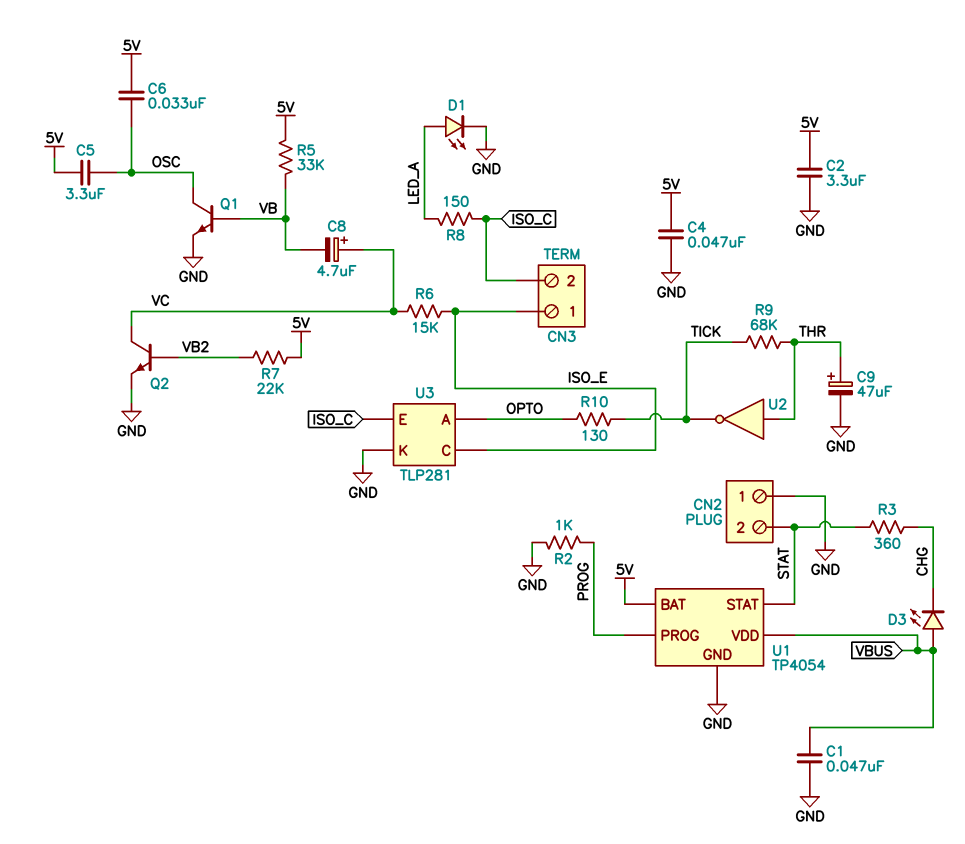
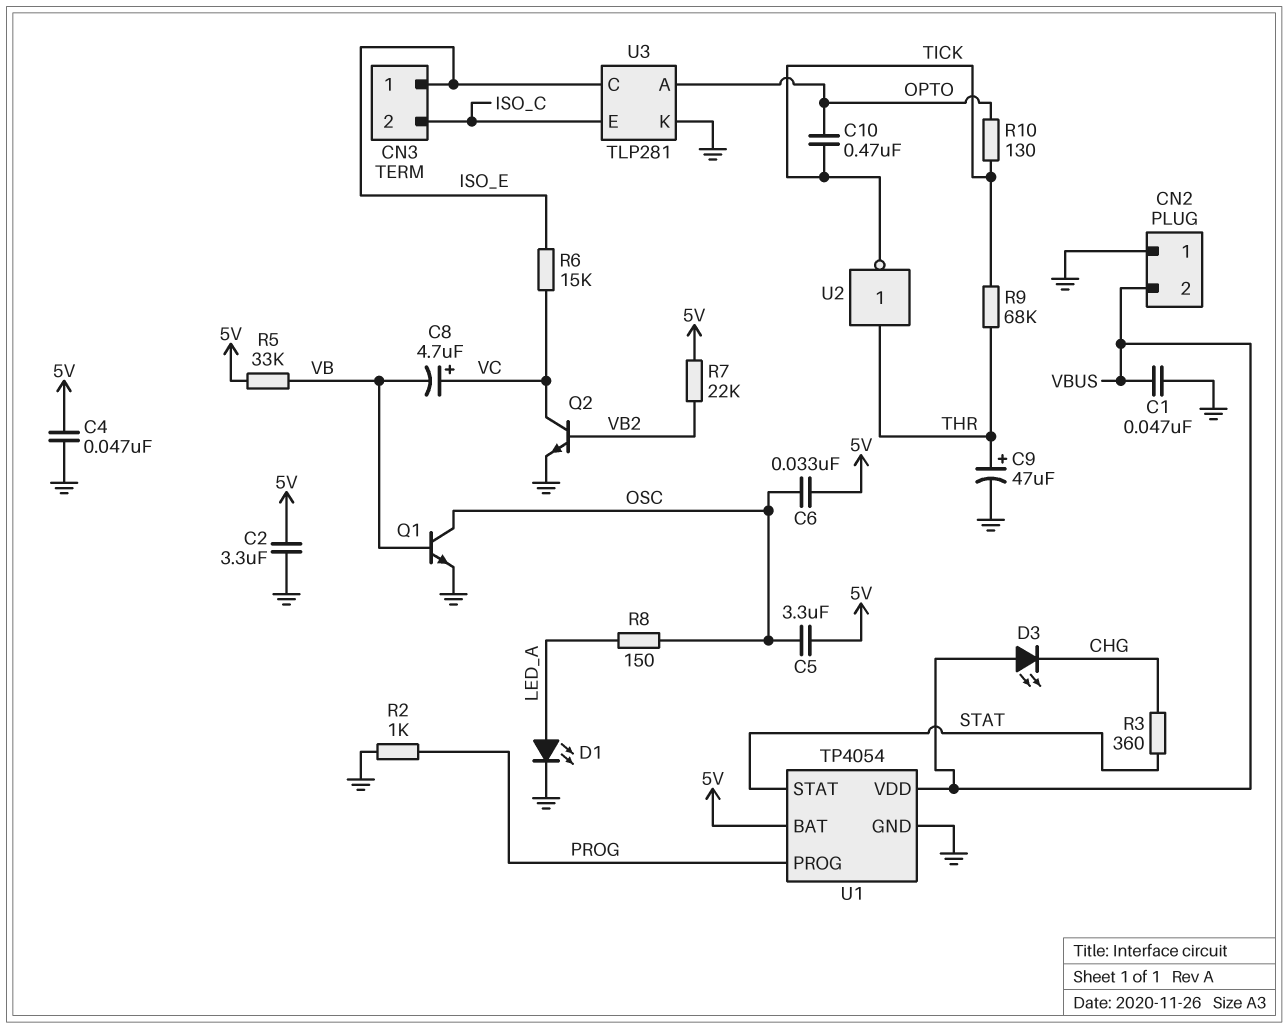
C10: none -> 470nF (OPTO, TICK)
CN2 pin 2: STAT -> VBUS
R8: 150 (ISO_C, LED_A) -> 150 (LED_A, OSC)

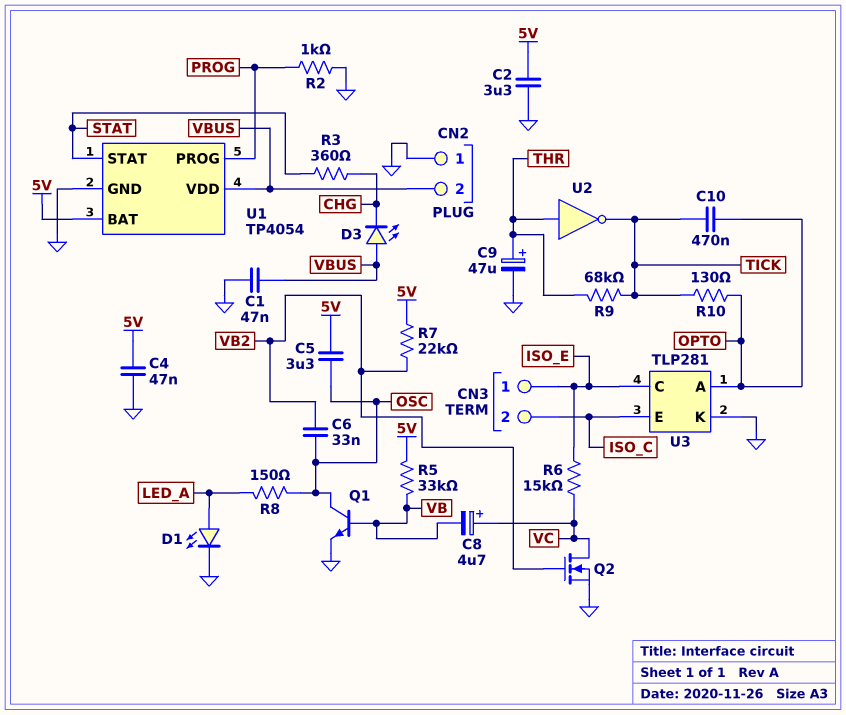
C6: 33nF (5V, OSC) -> 33nF (OSC, VB2)
Q2: NPN (B VB2, C VC, E GND) -> NMOS (G VB2, D VC, S GND)

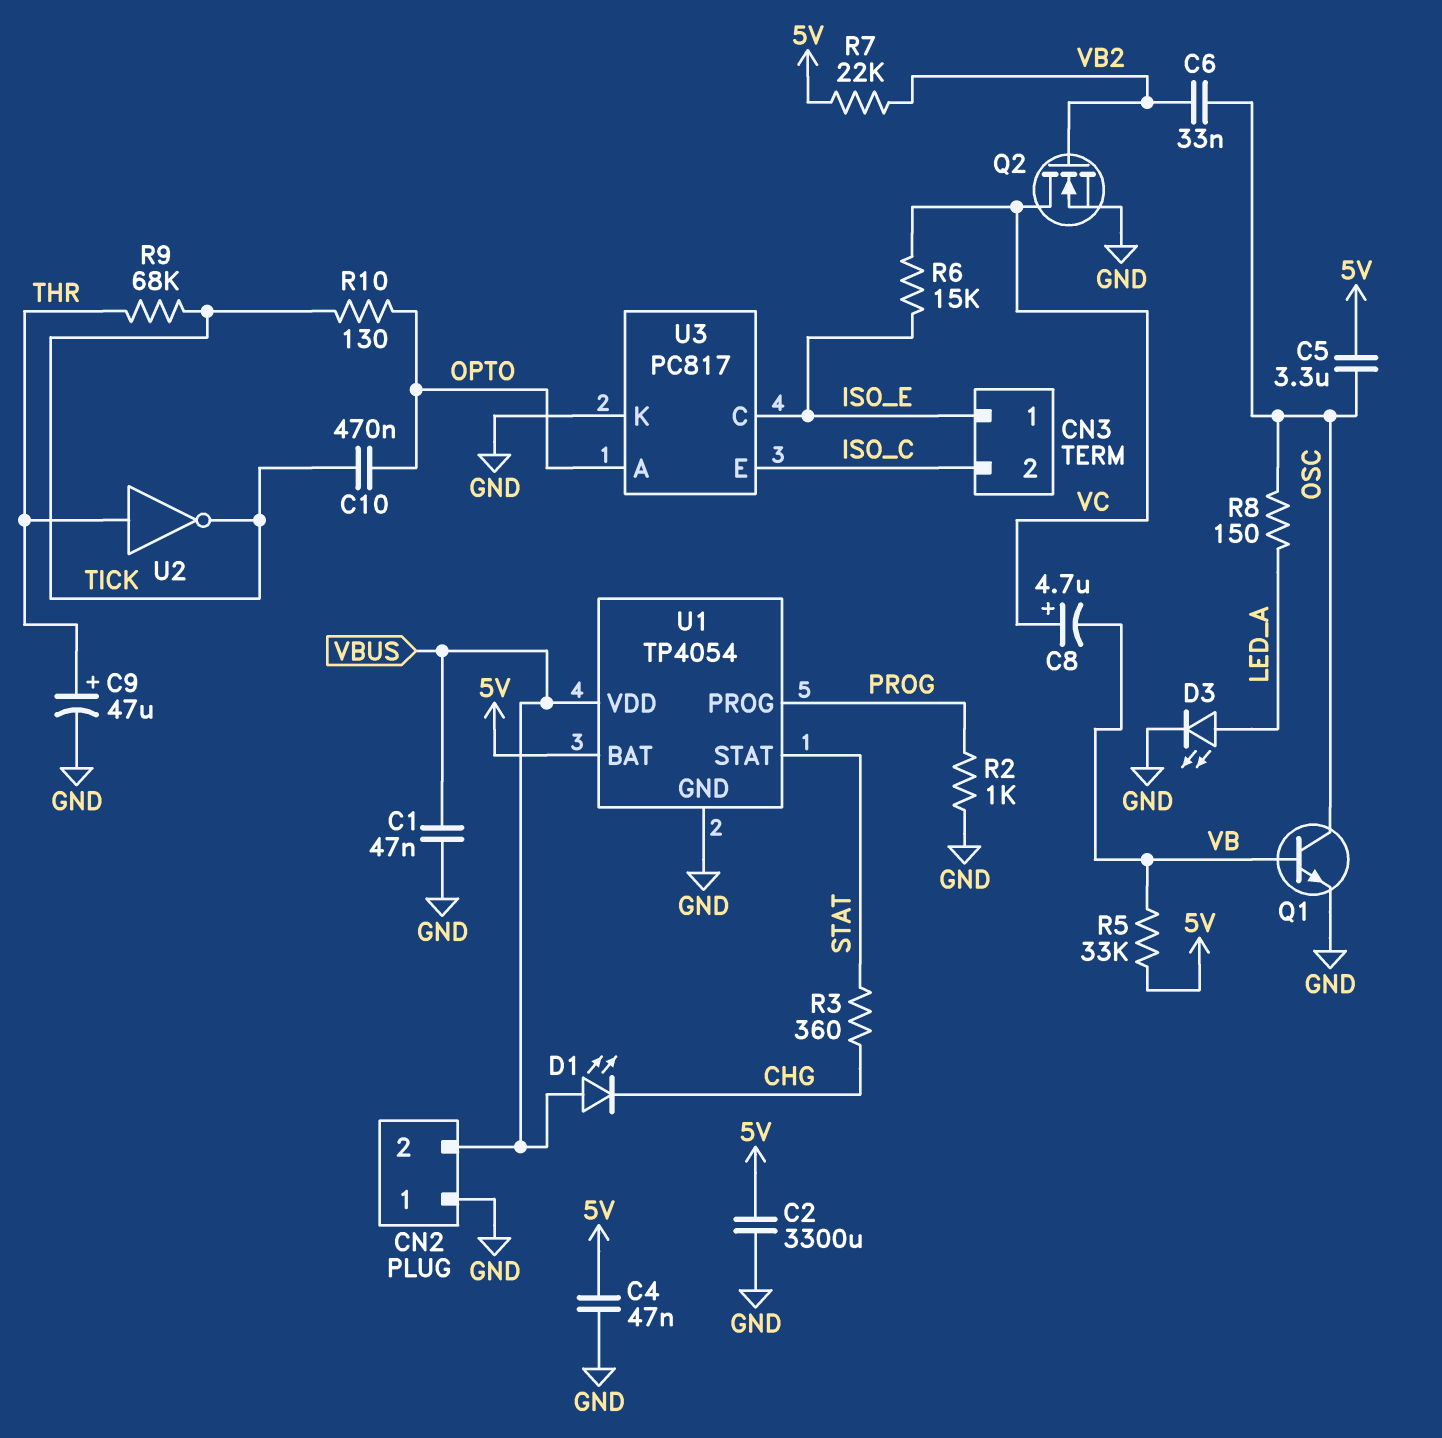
C2: 3.3uF (5V, GND) -> 3300uF (5V, GND)
D1: LED (A LED_A, K GND) -> LED (A VBUS, K CHG)
D3: LED (A VBUS, K CHG) -> LED (A LED_A, K GND)
U3: TLP281 -> PC817

